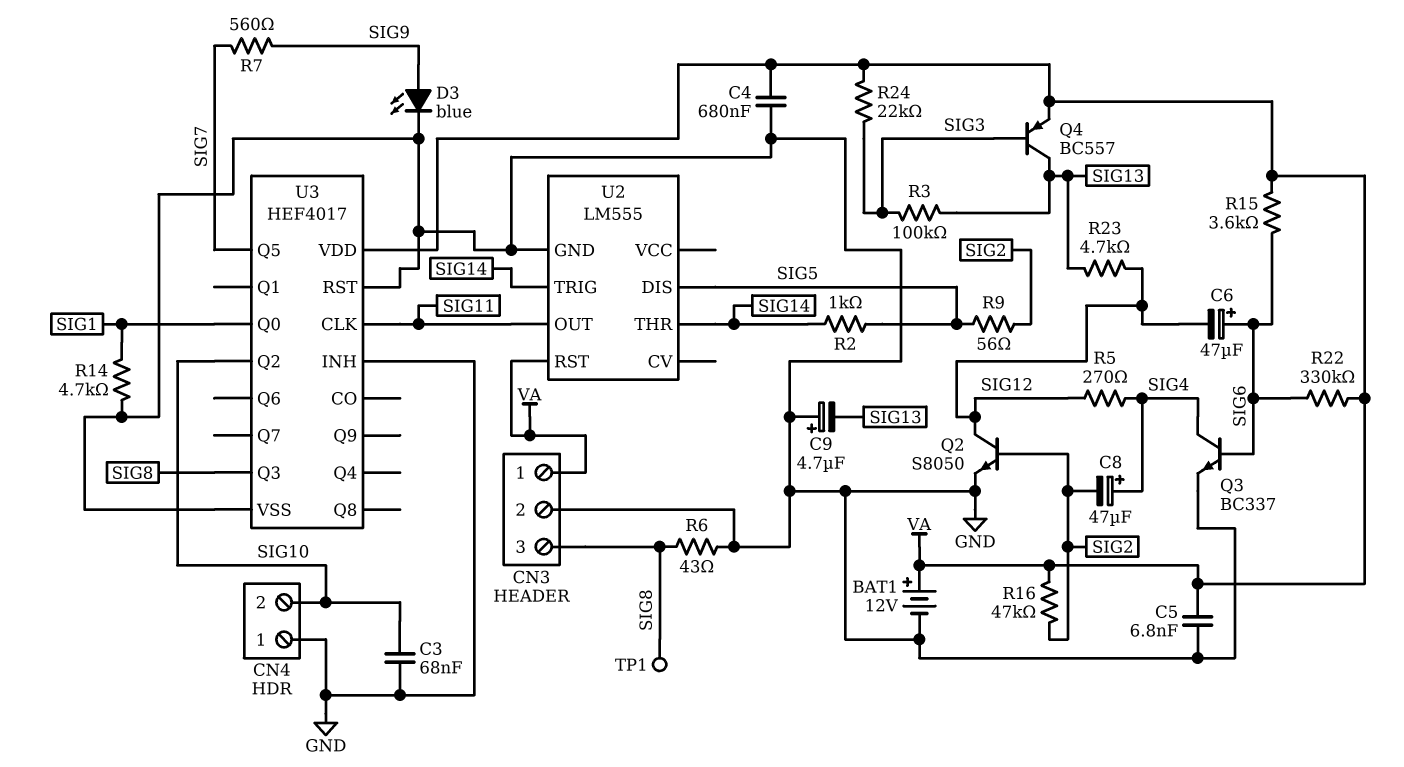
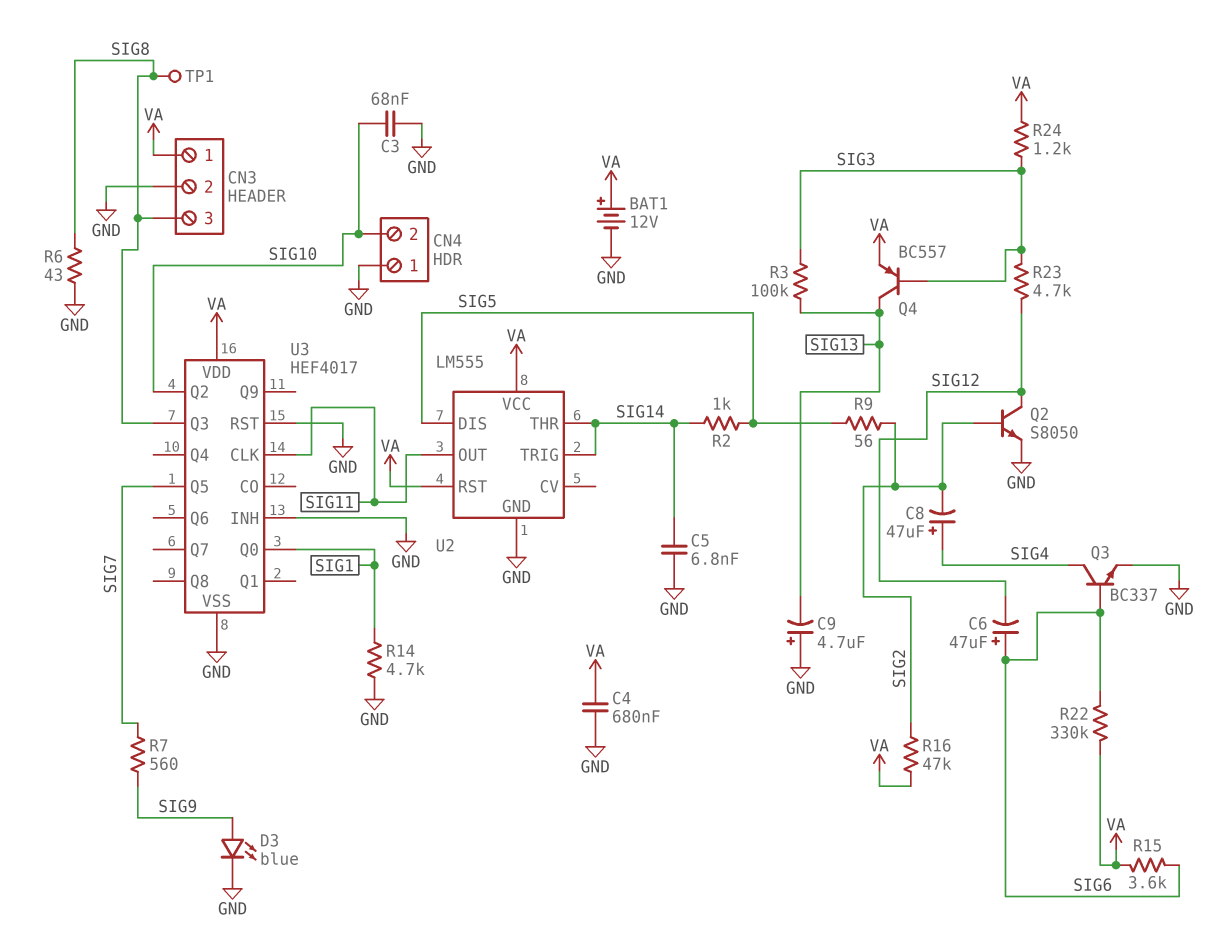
C5: 6.8nF (GND, VA) -> 6.8nF (GND, SIG14)
R5: 270 (SIG4, SIG12) -> none
R23: 4.7k (SIG12, SIG13) -> 4.7k (SIG3, SIG12)
R24: 22k (SIG3, VA) -> 1.2k (SIG3, VA)
U2 pin VCC: none -> VA

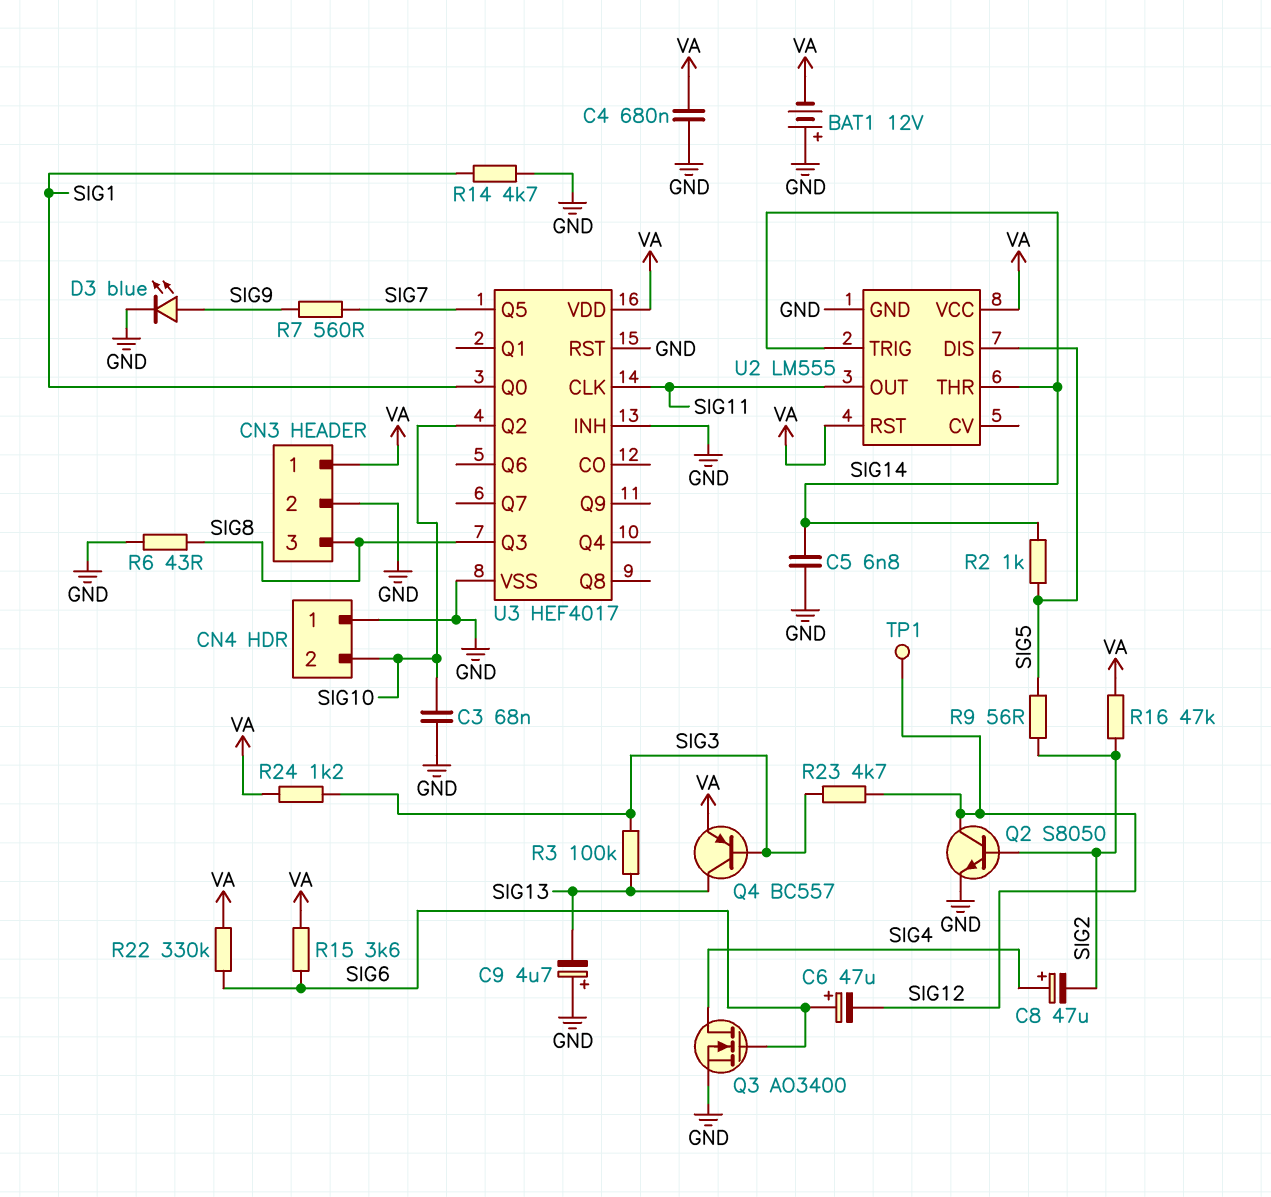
BAT1: 12V (plus VA, minus GND) -> 12V (plus GND, minus VA)
Q3: NPN BC337 (B SIG6, C SIG4, E GND) -> NMOS AO3400 (G SIG6, D SIG4, S GND)
TP1: test point (SIG8) -> test point (SIG12)

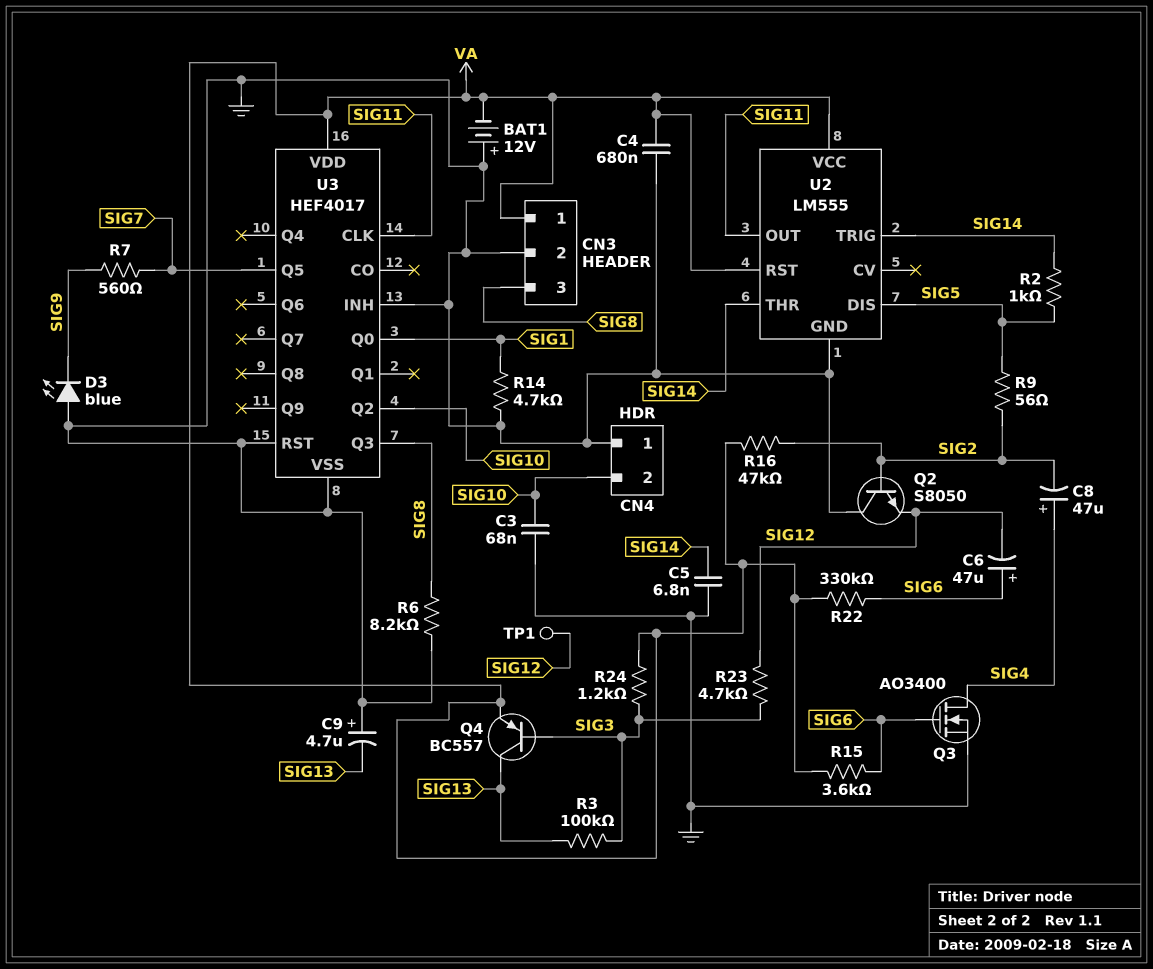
D3: LED blue (A SIG9, K GND) -> LED blue (A GND, K SIG9)
Q2: NPN S8050 (B SIG2, C SIG12, E GND) -> NPN S8050 (B SIG2, C GND, E SIG12)
R6: 43 (GND, SIG8) -> 8.2k (GND, SIG8)

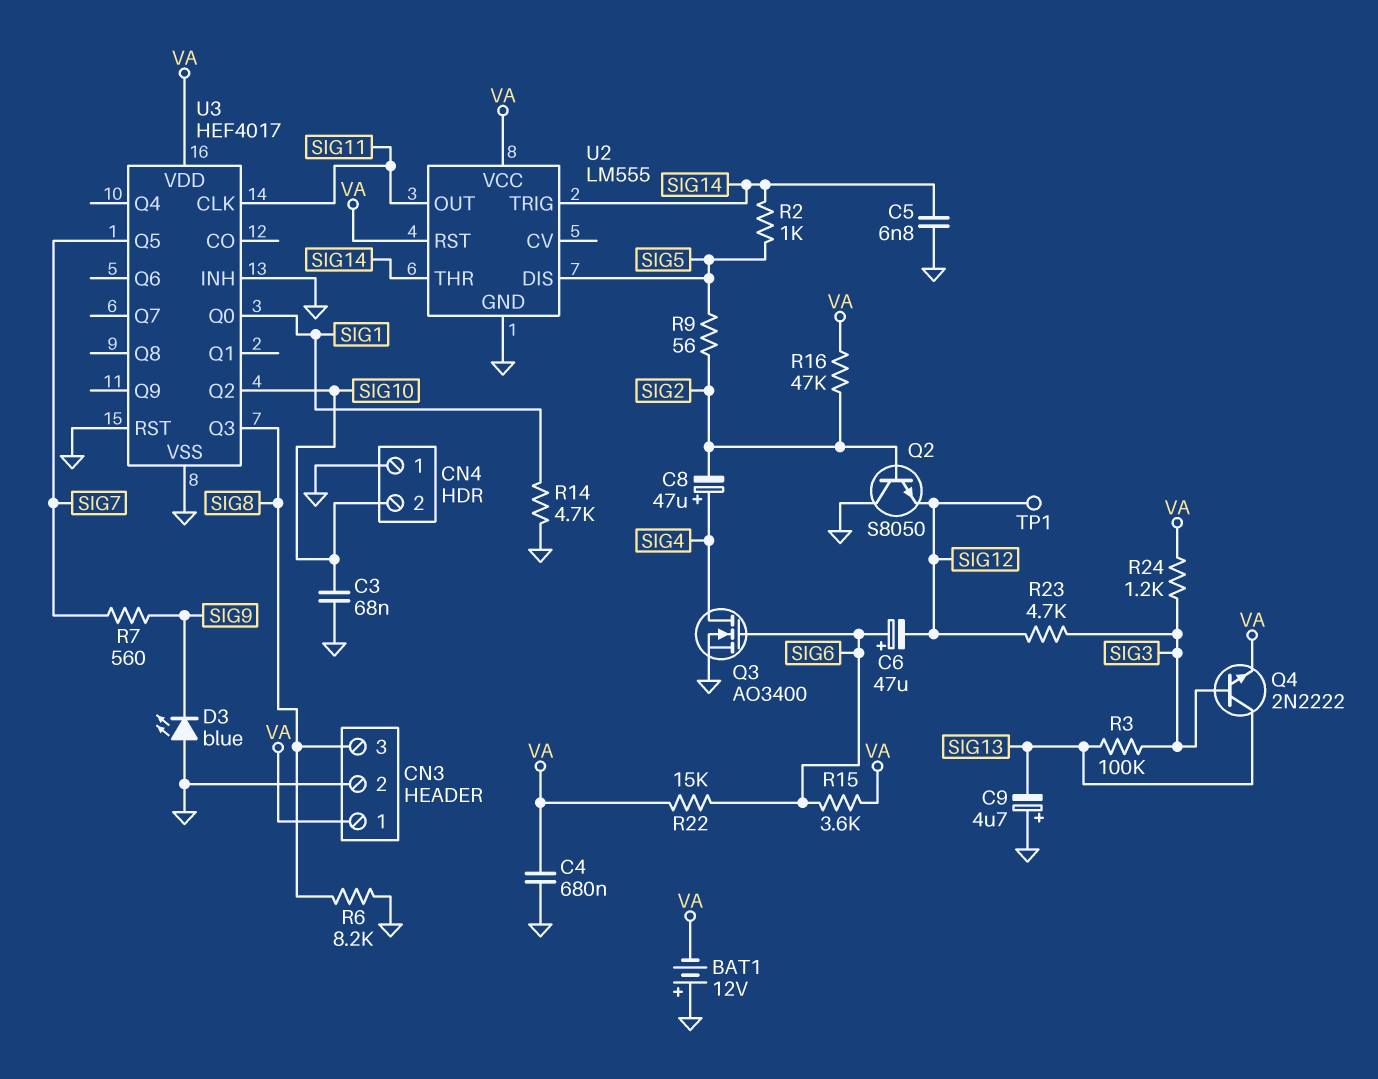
Q4: PNP BC557 (B SIG3, C SIG13, E VA) -> NPN 2N2222 (B SIG3, C SIG13, E VA)
R22: 330k (SIG6, VA) -> 15k (SIG6, VA)

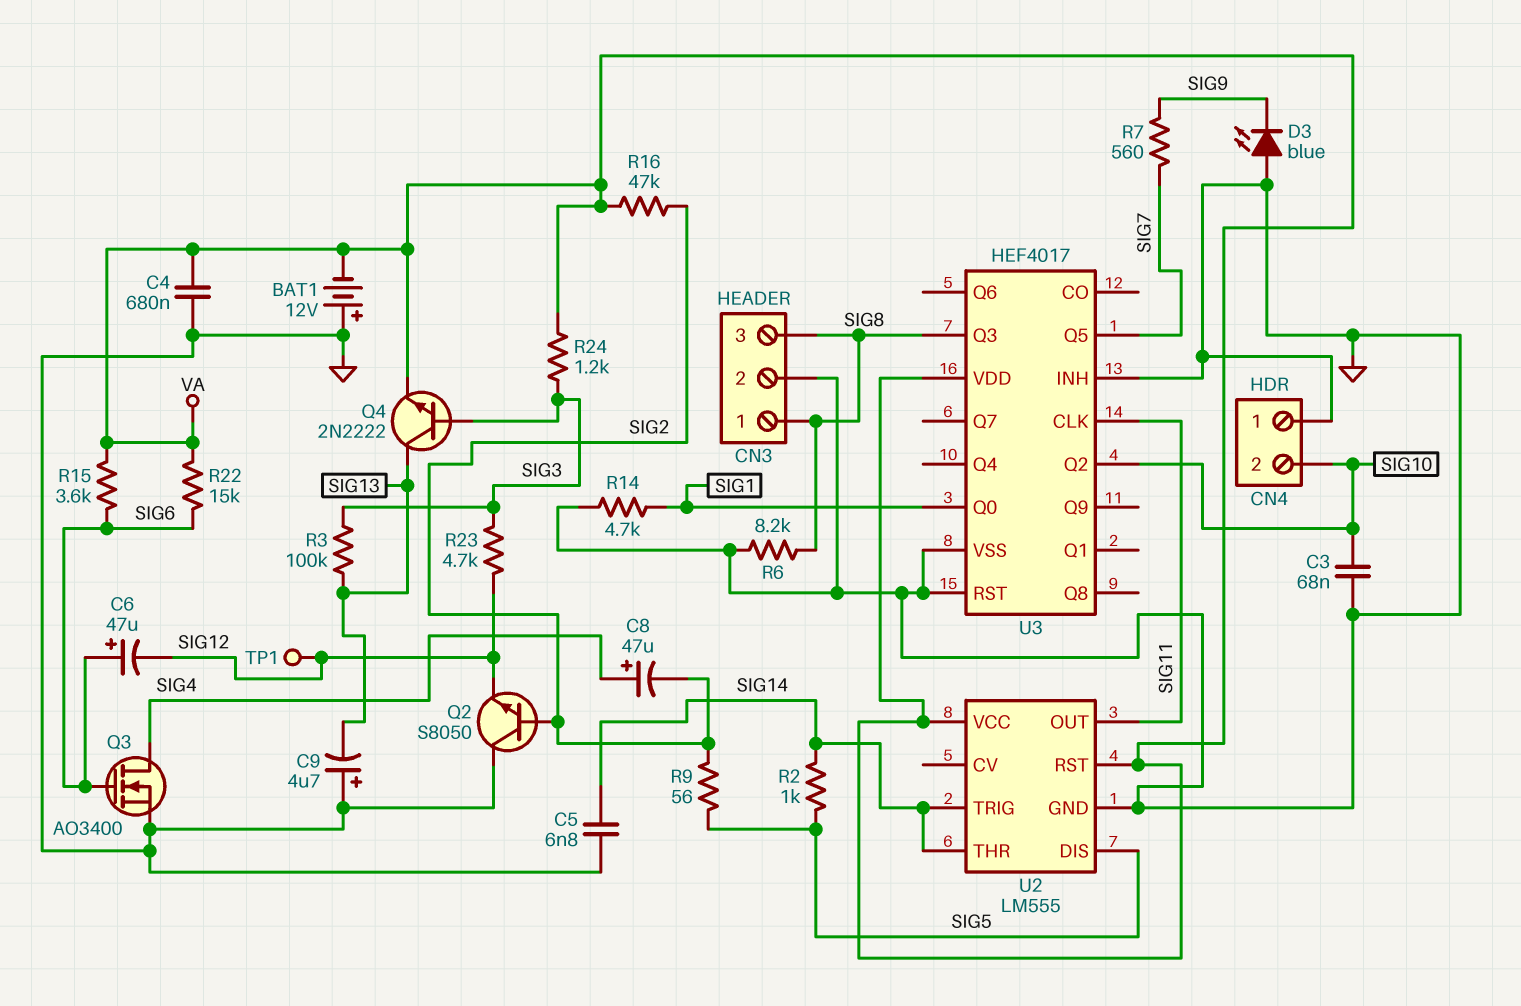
CN3 pin 1: VA -> SIG8

